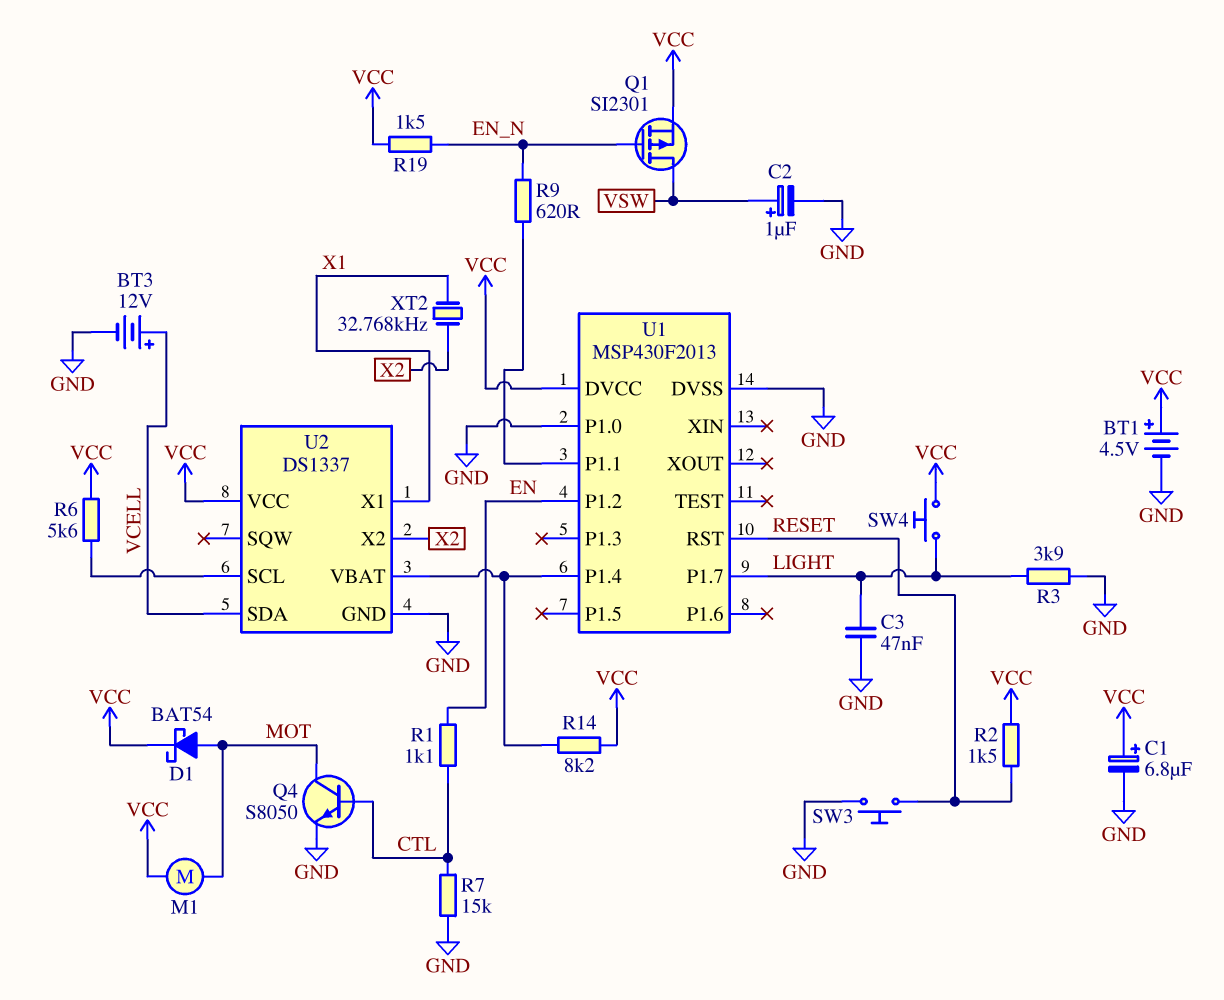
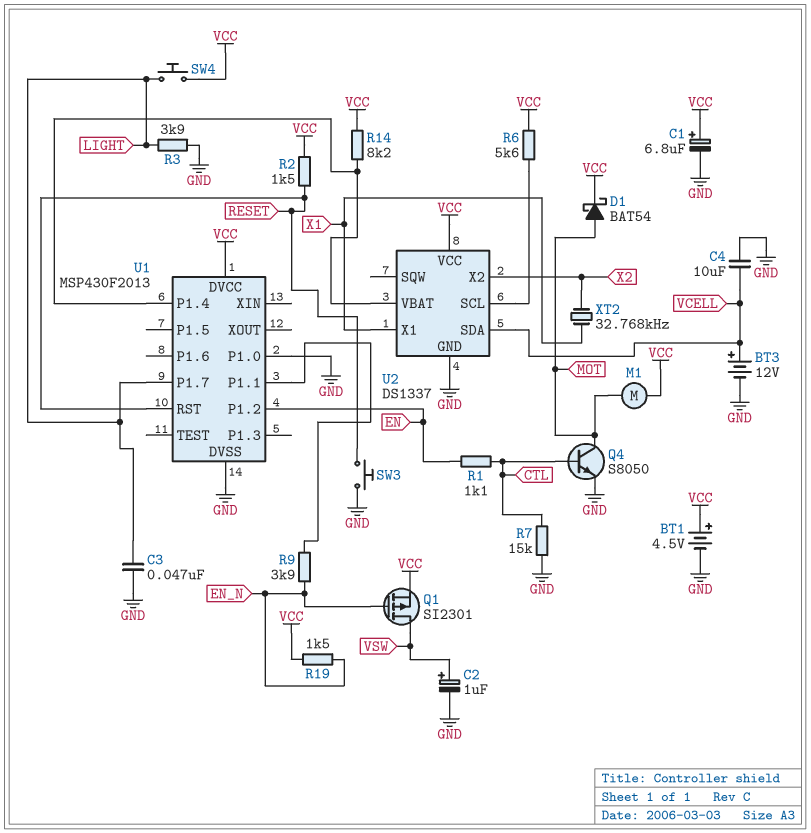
C4: none -> 10uF (GND, VCELL)
R9: 620 (EN_N, U1/P1.1) -> 3.9k (EN_N, U1/P1.1)

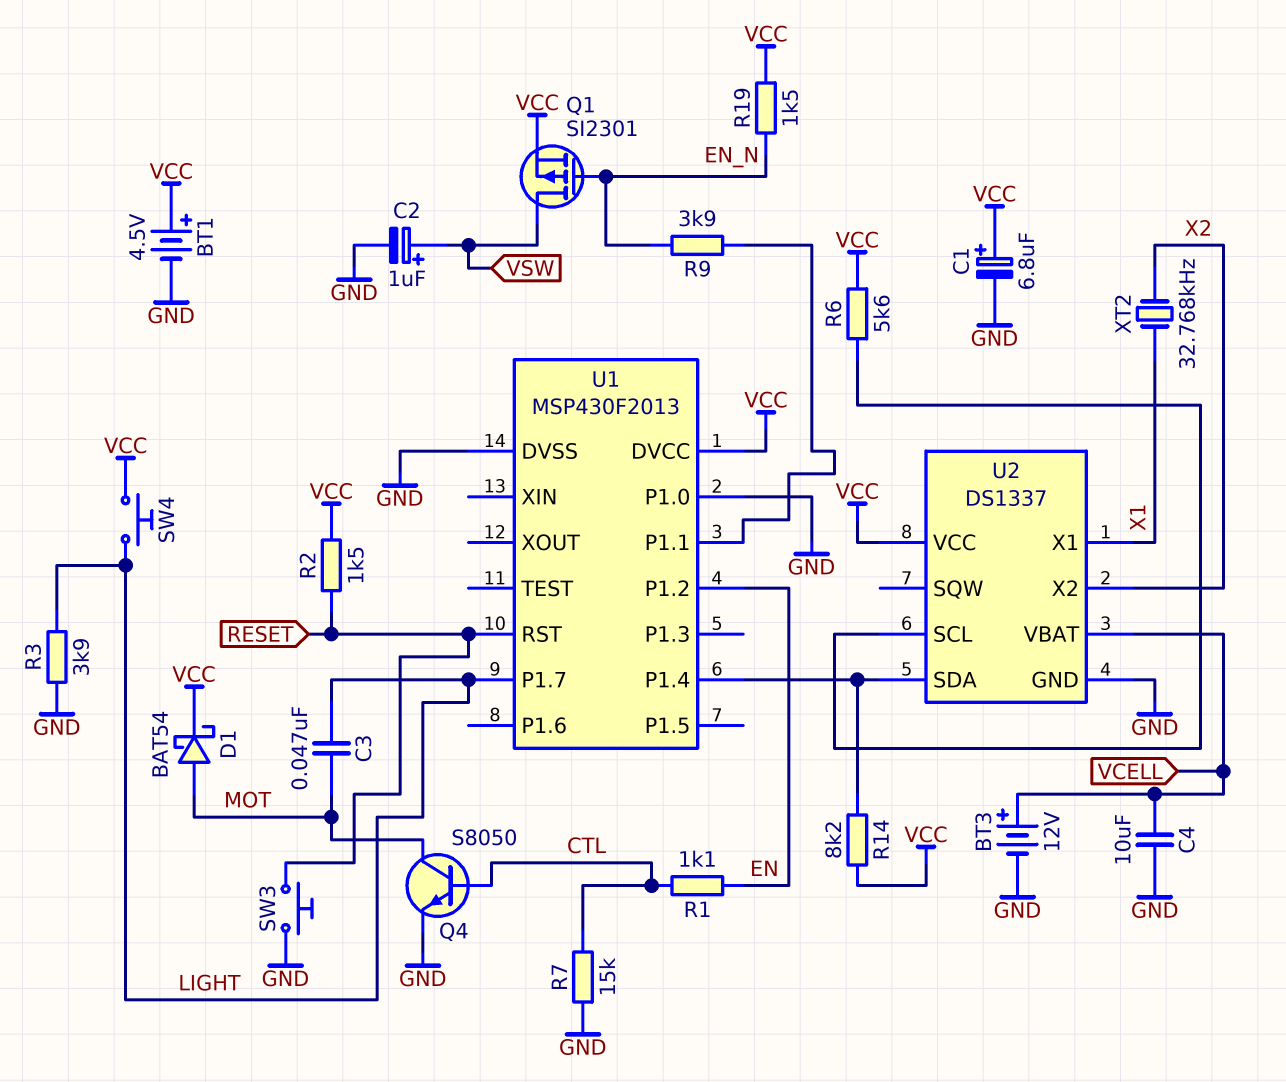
C3: 47nF (GND, LIGHT) -> 47nF (LIGHT, MOT)
M1: motor (MOT, VCC) -> none
U2 pin SDA: VCELL -> U1/P1.4
U2 pin VBAT: U1/P1.4 -> VCELL

